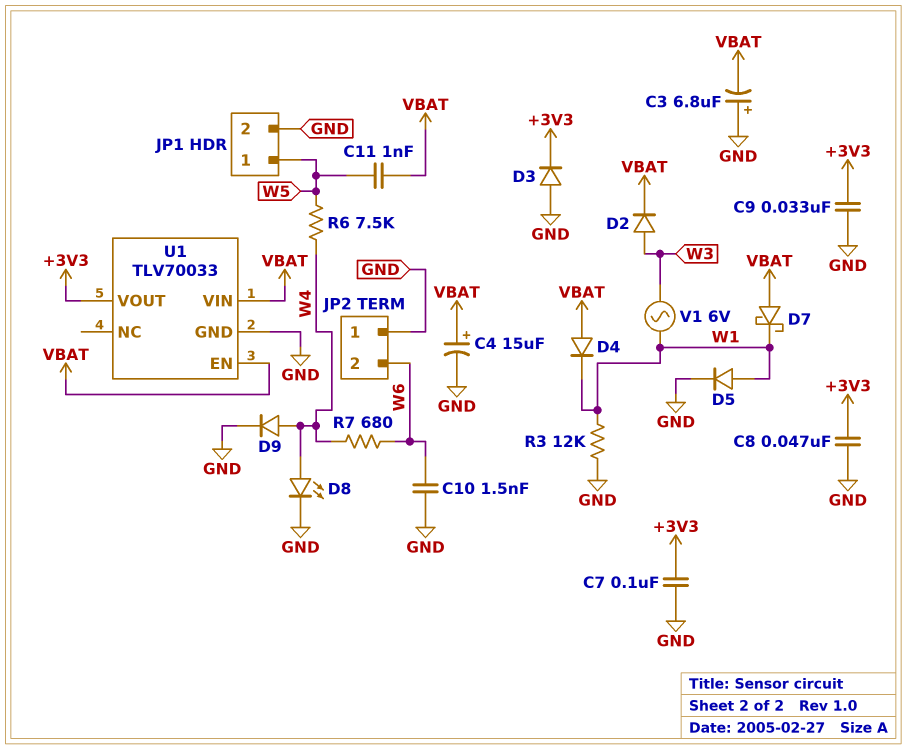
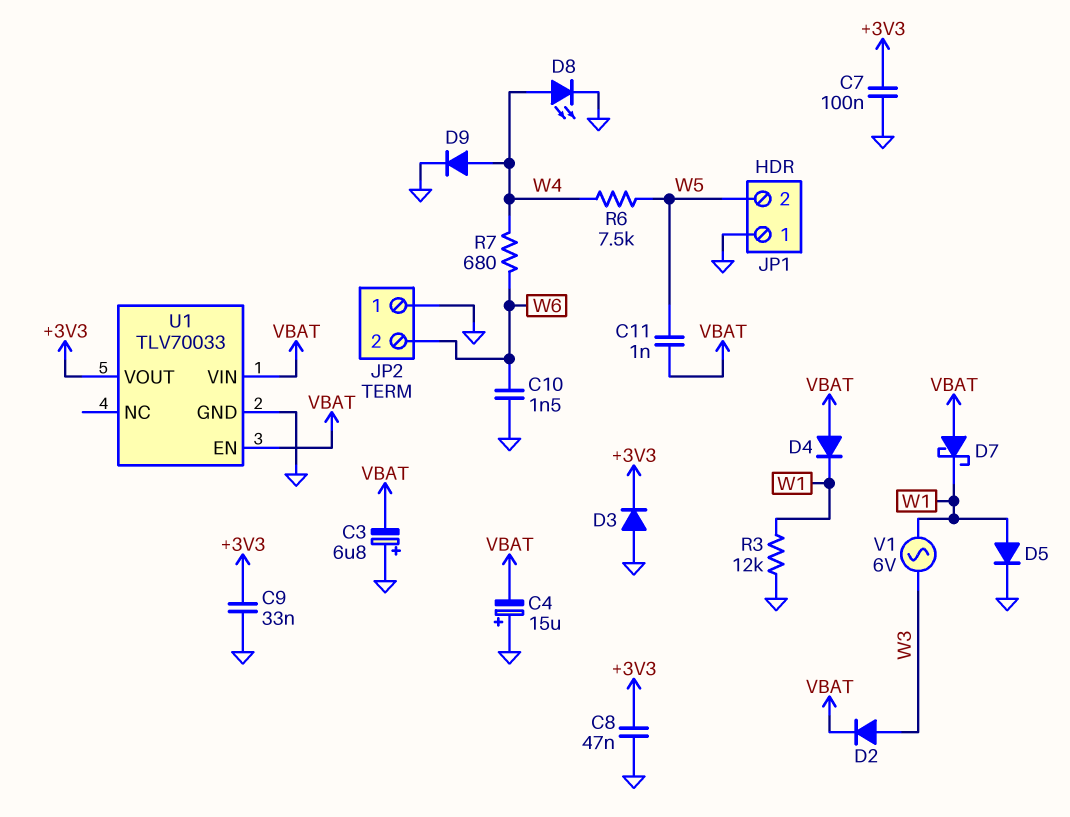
C4: 15uF (plus VBAT, minus GND) -> 15uF (plus GND, minus VBAT)
JP1 pin 1: W5 -> GND
JP1 pin 2: GND -> W5

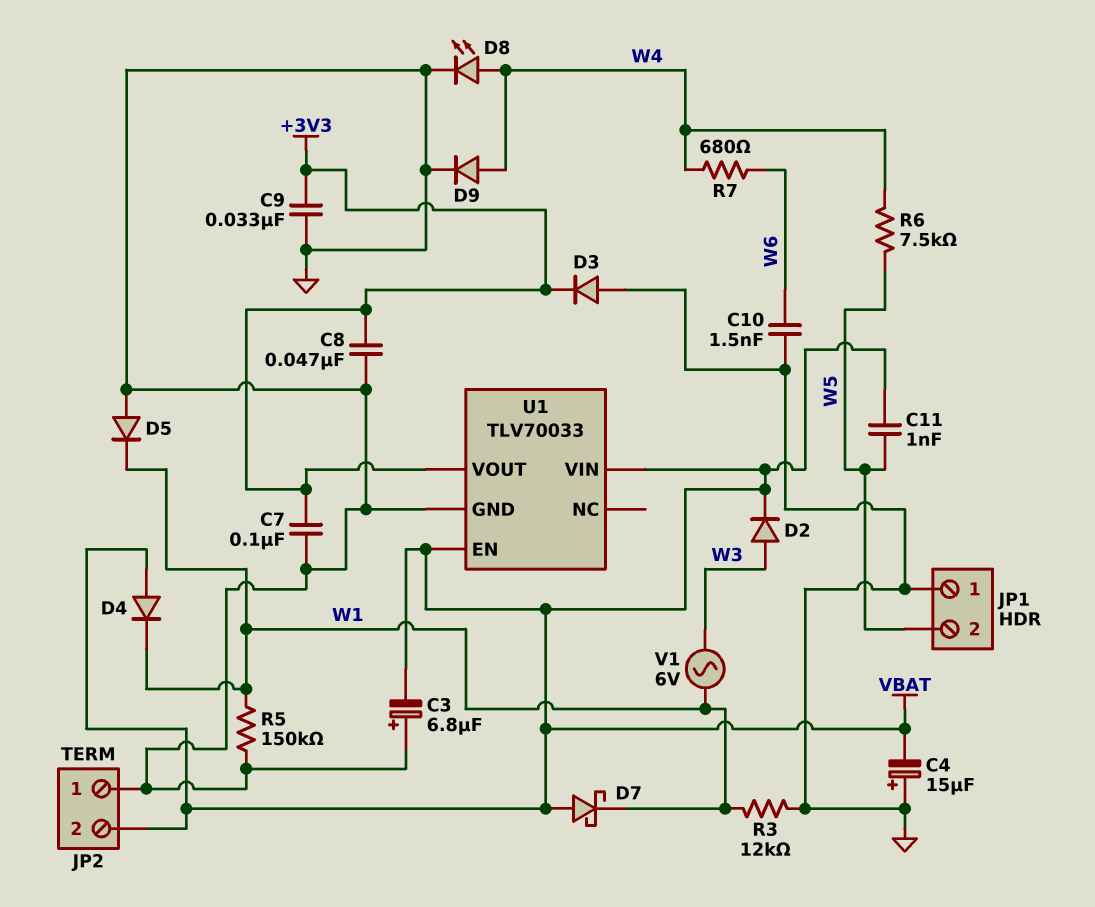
D5: diode (A W1, K GND) -> diode (A GND, K W1)
JP2 pin 2: W6 -> VBAT
R5: none -> 150k (GND, W1)

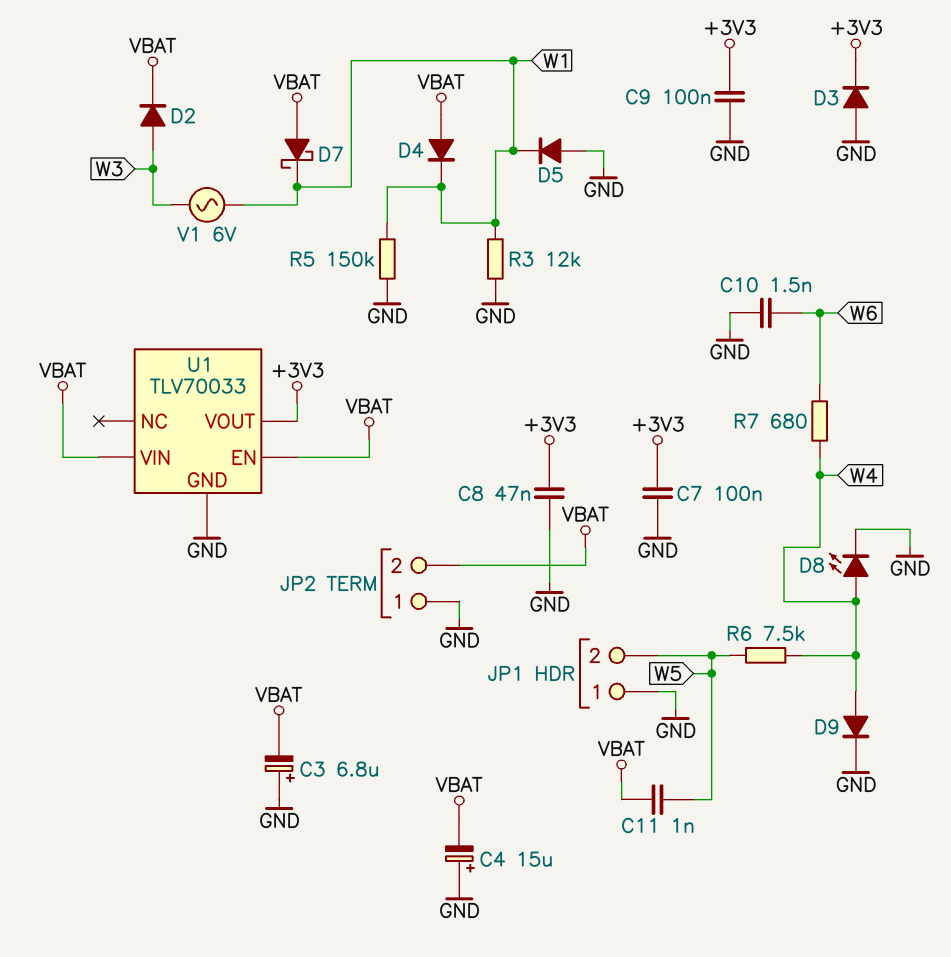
C9: 33nF (+3V3, GND) -> 100nF (+3V3, GND)

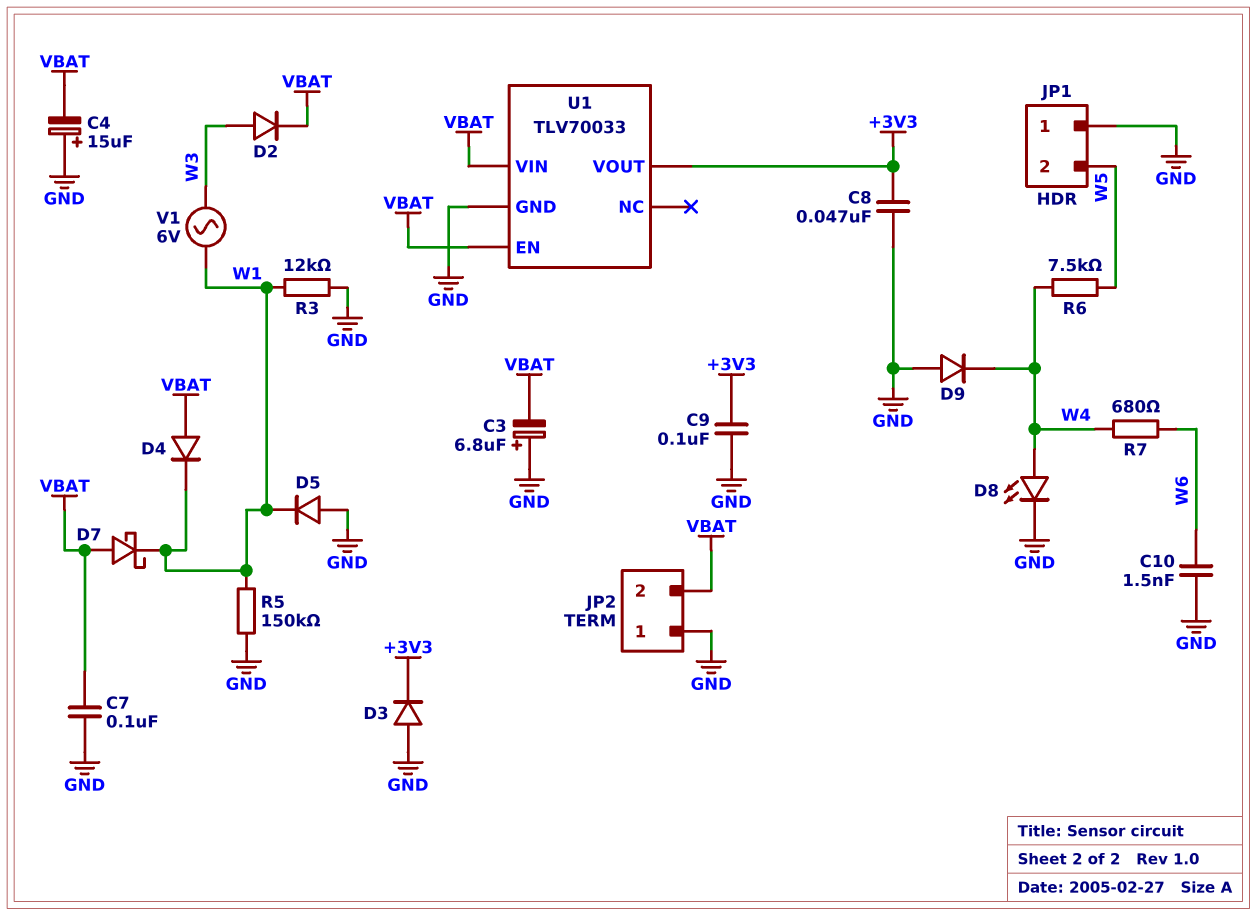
C7: 100nF (+3V3, GND) -> 100nF (GND, VBAT)
C11: 1nF (VBAT, W5) -> none
D9: diode (A W4, K GND) -> diode (A GND, K W4)

